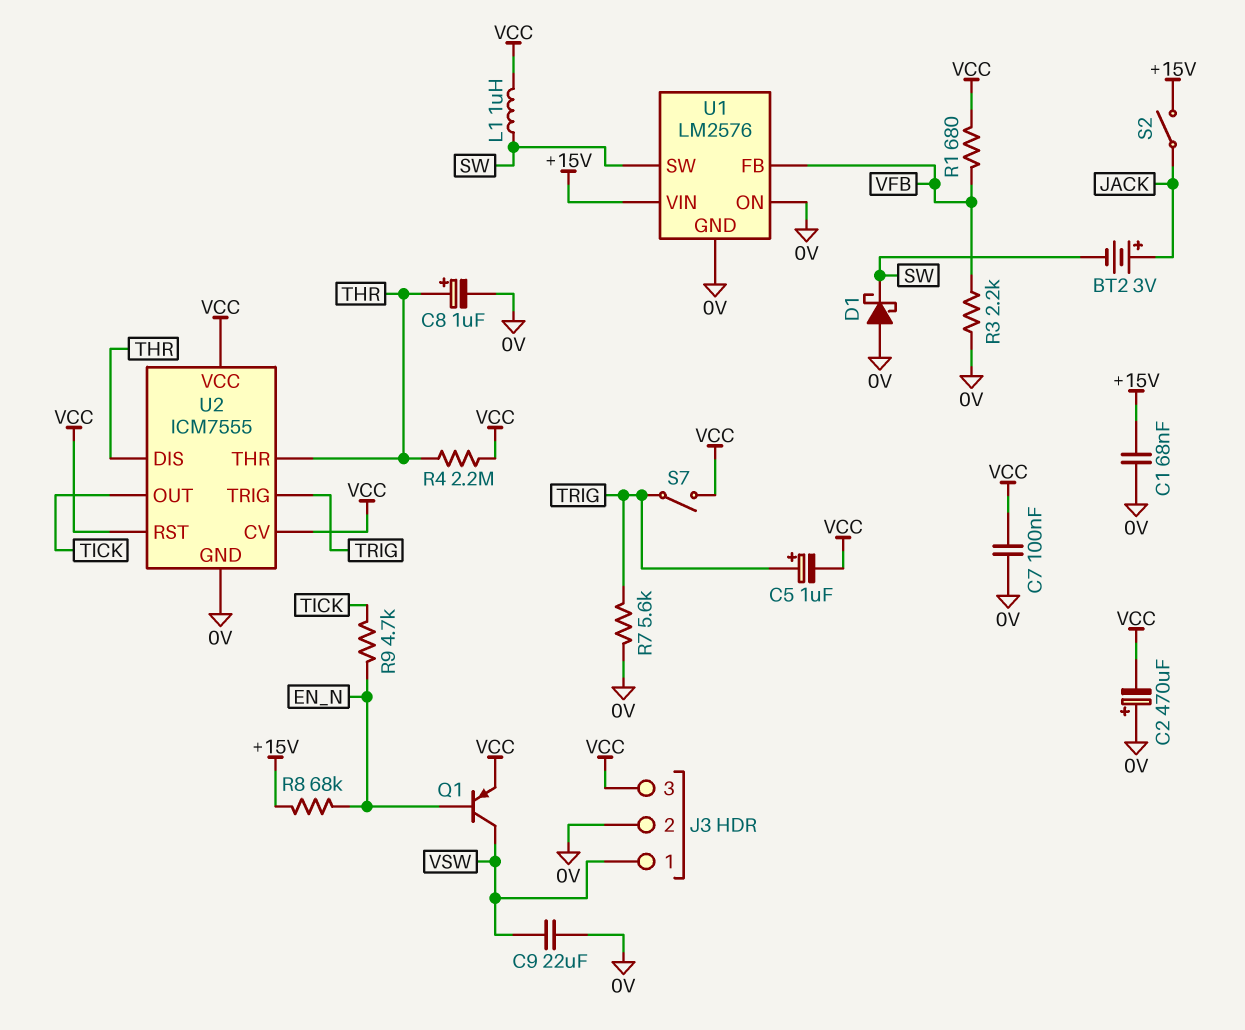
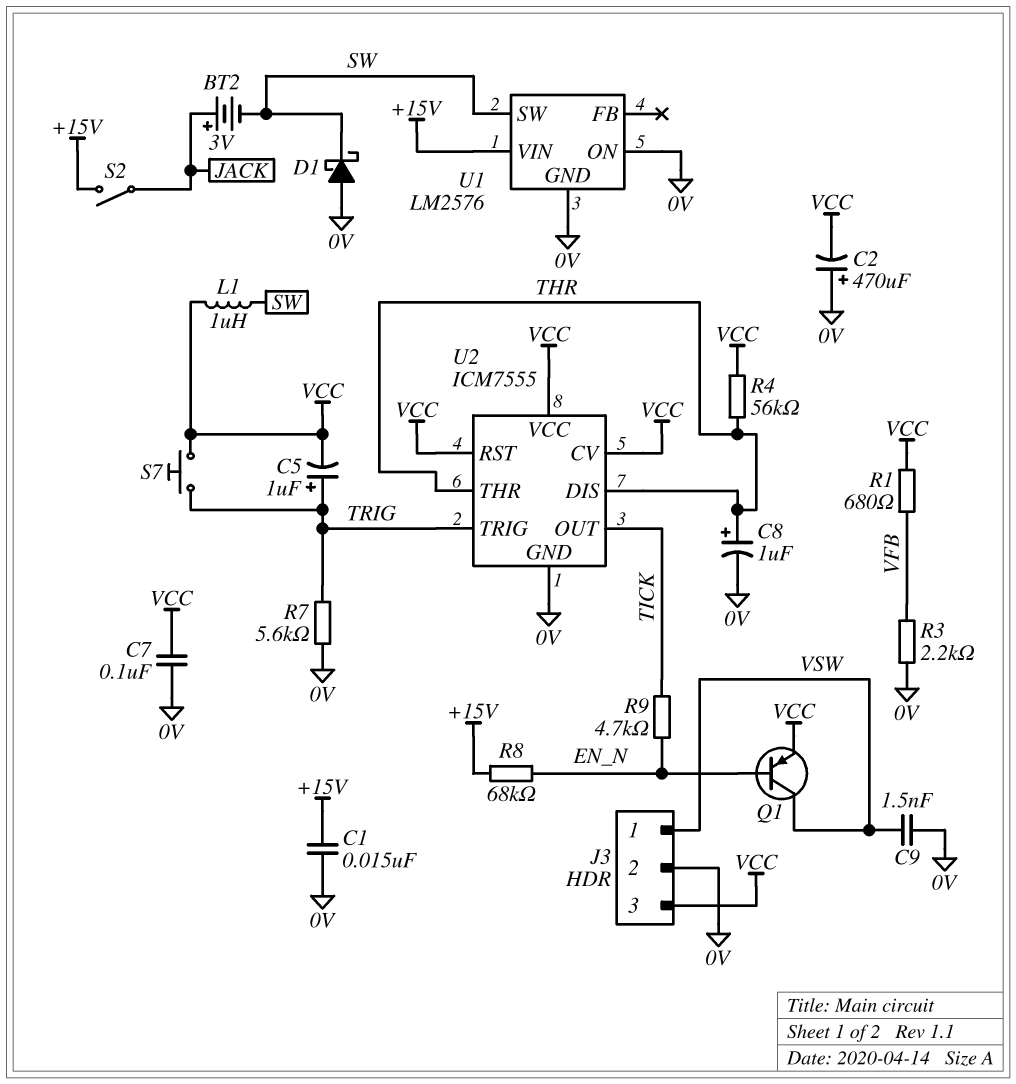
C1: 68nF (+15V, 0V) -> 15nF (+15V, 0V)
C9: 22uF (0V, VSW) -> 1.5nF (0V, VSW)
R4: 2.2M (THR, VCC) -> 56k (THR, VCC)
S7: switch (TRIG, VCC) -> button (TRIG, VCC)
U1 pin FB: VFB -> none

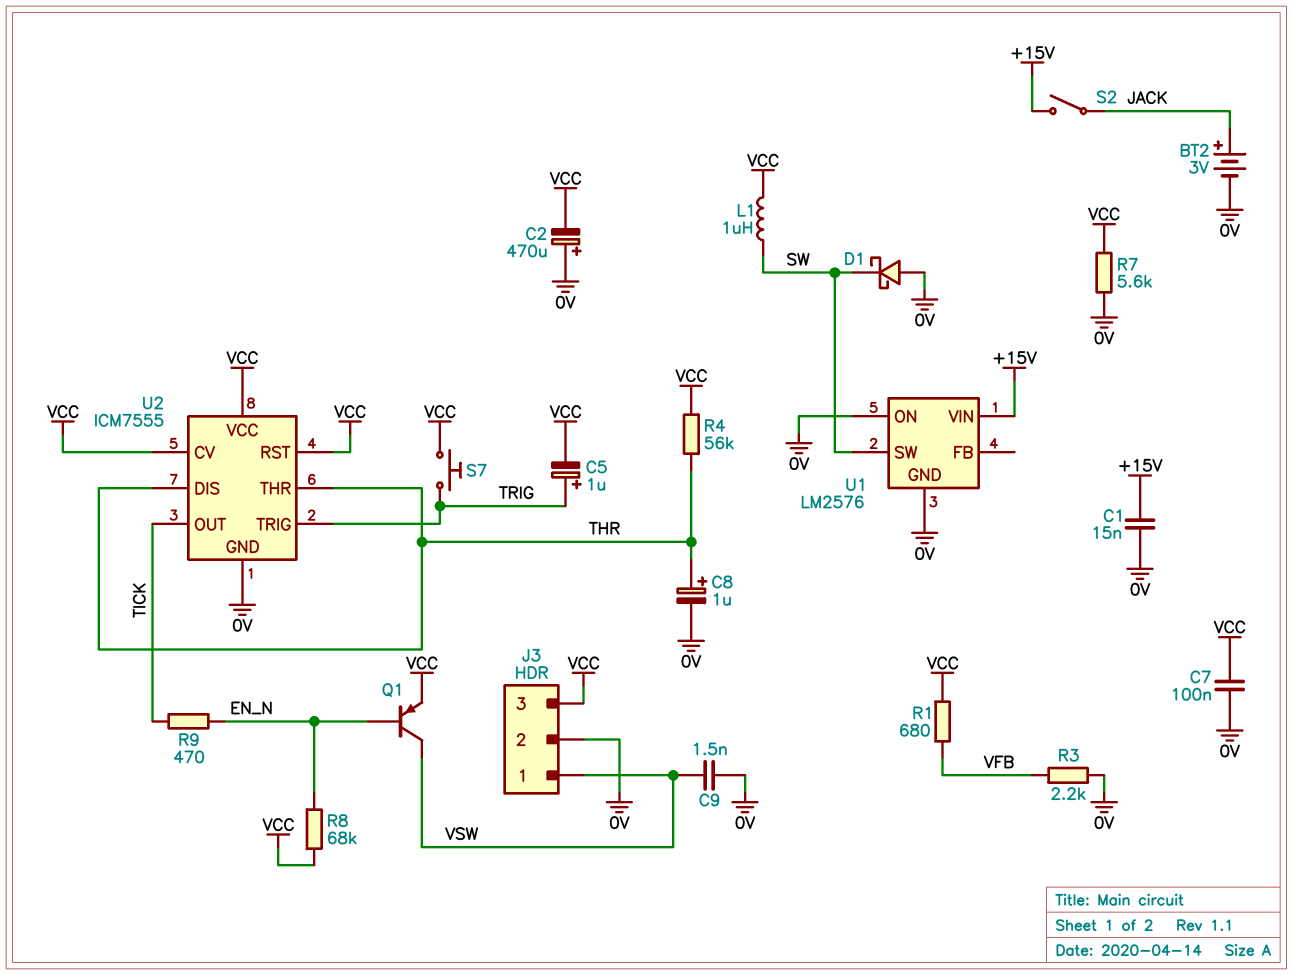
BT2: 3V (plus JACK, minus SW) -> 3V (plus JACK, minus 0V)
R7: 5.6k (0V, TRIG) -> 5.6k (0V, VCC)
R8: 68k (+15V, EN_N) -> 68k (EN_N, VCC)
R9: 4.7k (EN_N, TICK) -> 470 (EN_N, TICK)

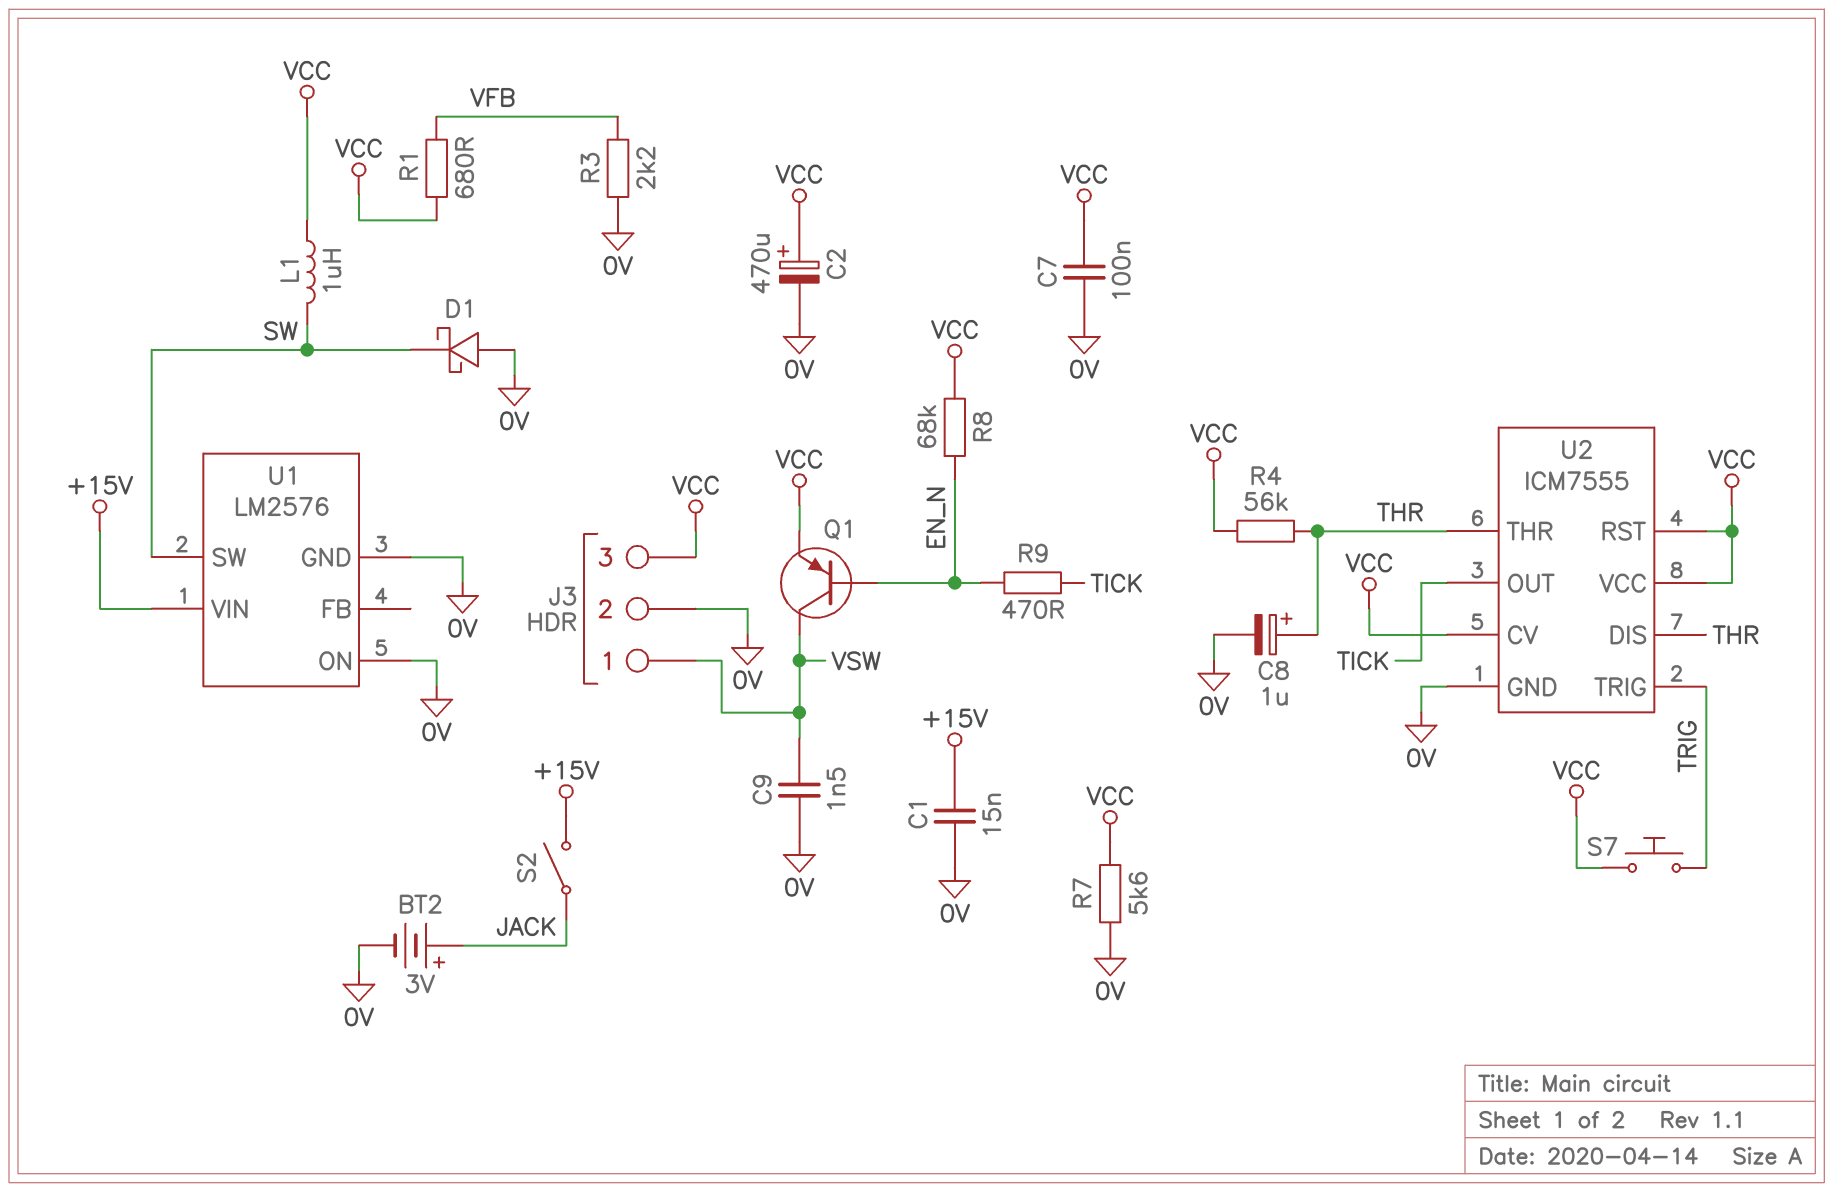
C2: 470uF (plus 0V, minus VCC) -> 470uF (plus VCC, minus 0V)
C5: 1uF (plus TRIG, minus VCC) -> none

